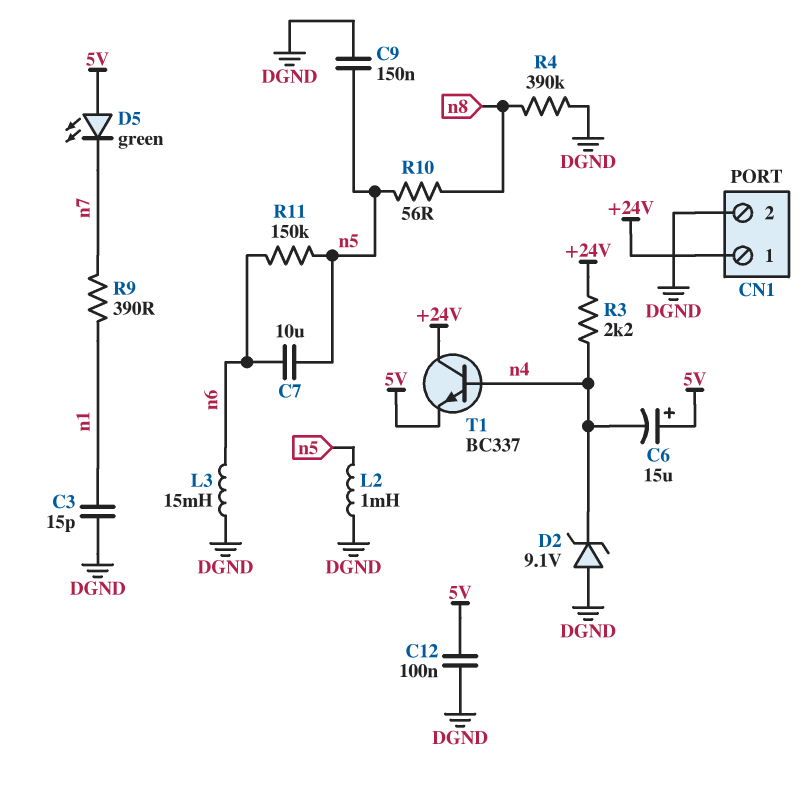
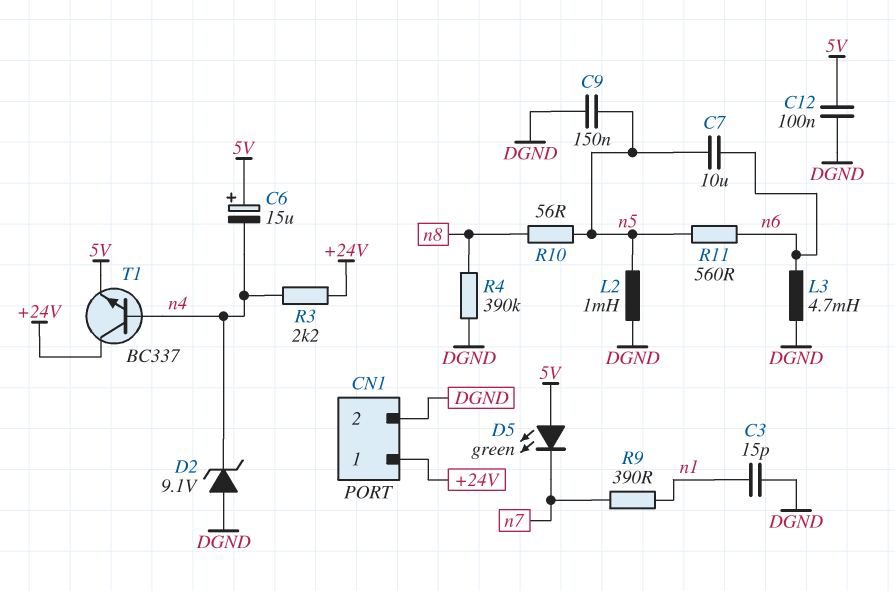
L3: 15mH (DGND, n6) -> 4.7mH (DGND, n6)
R11: 150k (n5, n6) -> 560 (n5, n6)

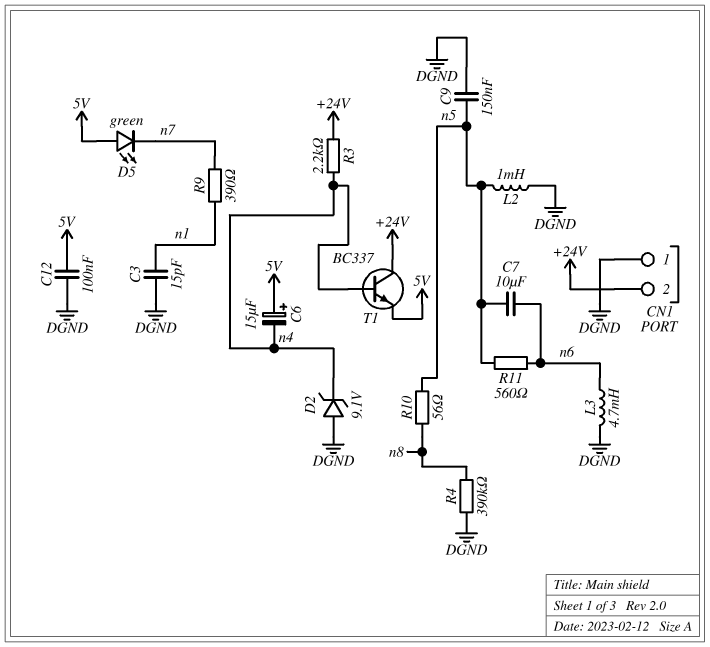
CN1 pin 1: +24V -> DGND
CN1 pin 2: DGND -> +24V

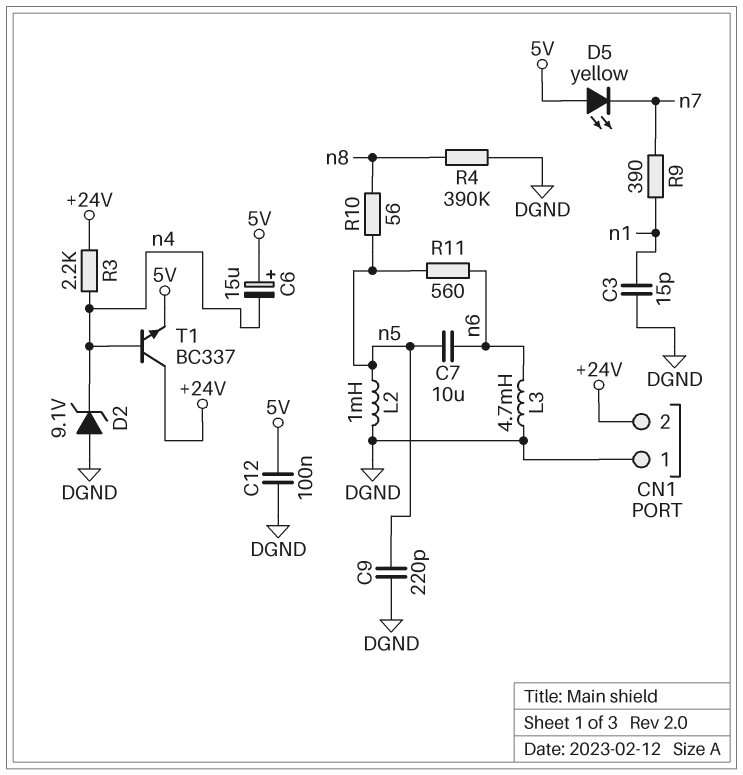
C9: 150nF (DGND, n5) -> 220pF (DGND, n5)
D5: LED green (A 5V, K n7) -> LED yellow (A 5V, K n7)

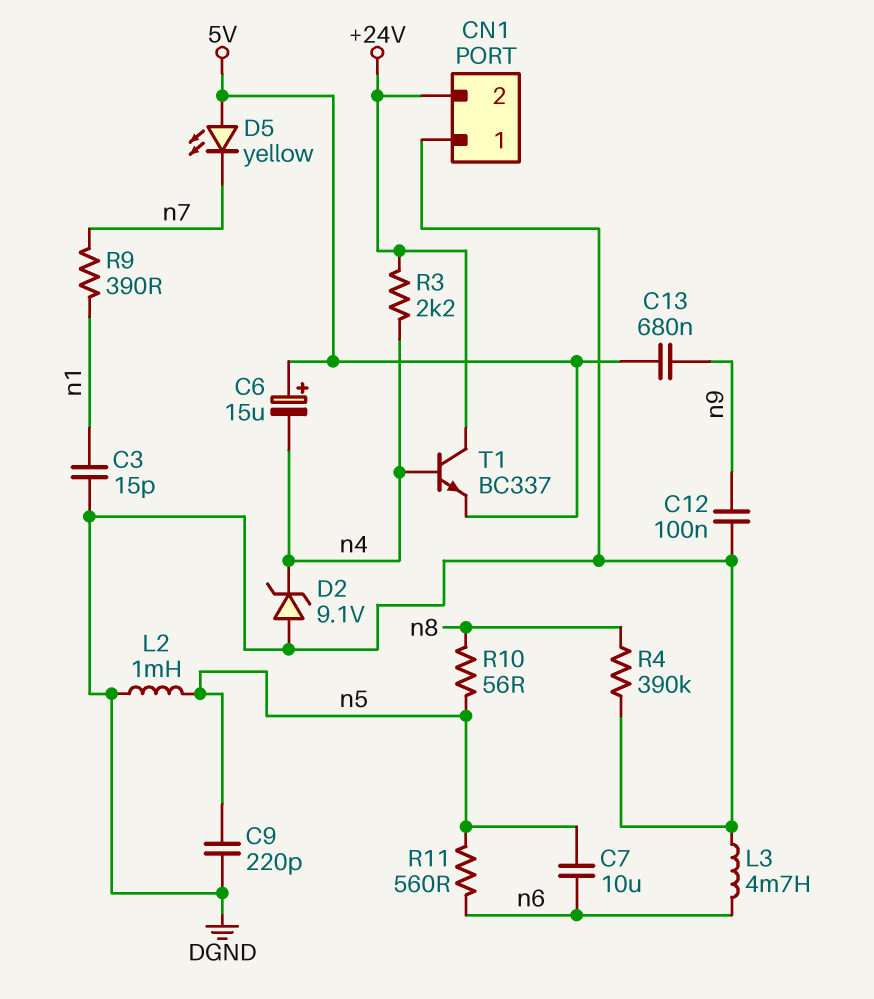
C12: 100nF (5V, DGND) -> 100nF (DGND, n9)
C13: none -> 680nF (5V, n9)

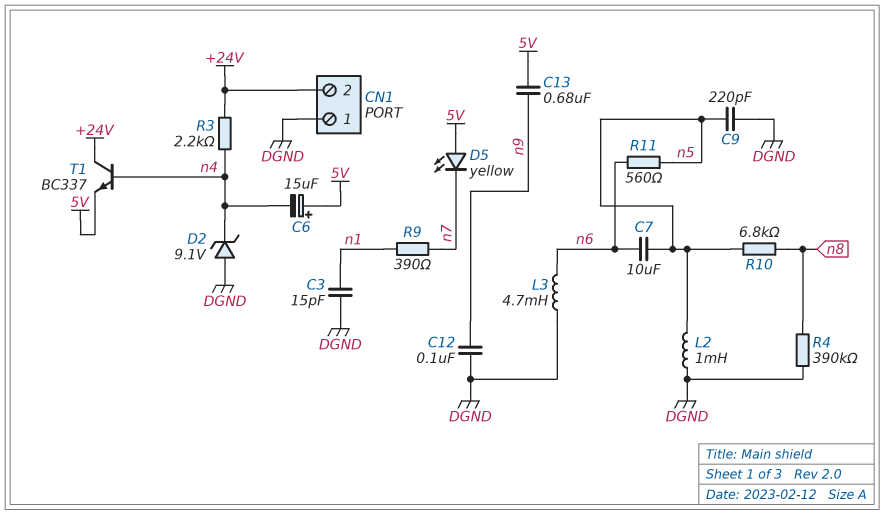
R10: 56 (n5, n8) -> 6.8k (n5, n8)

